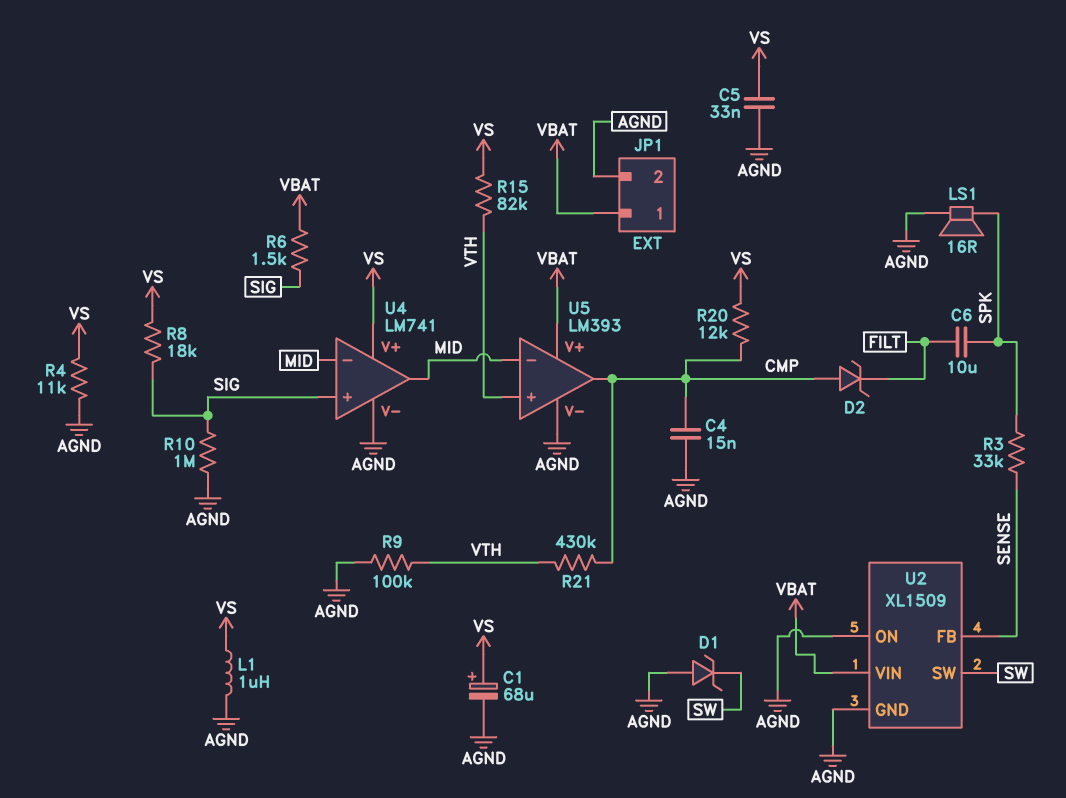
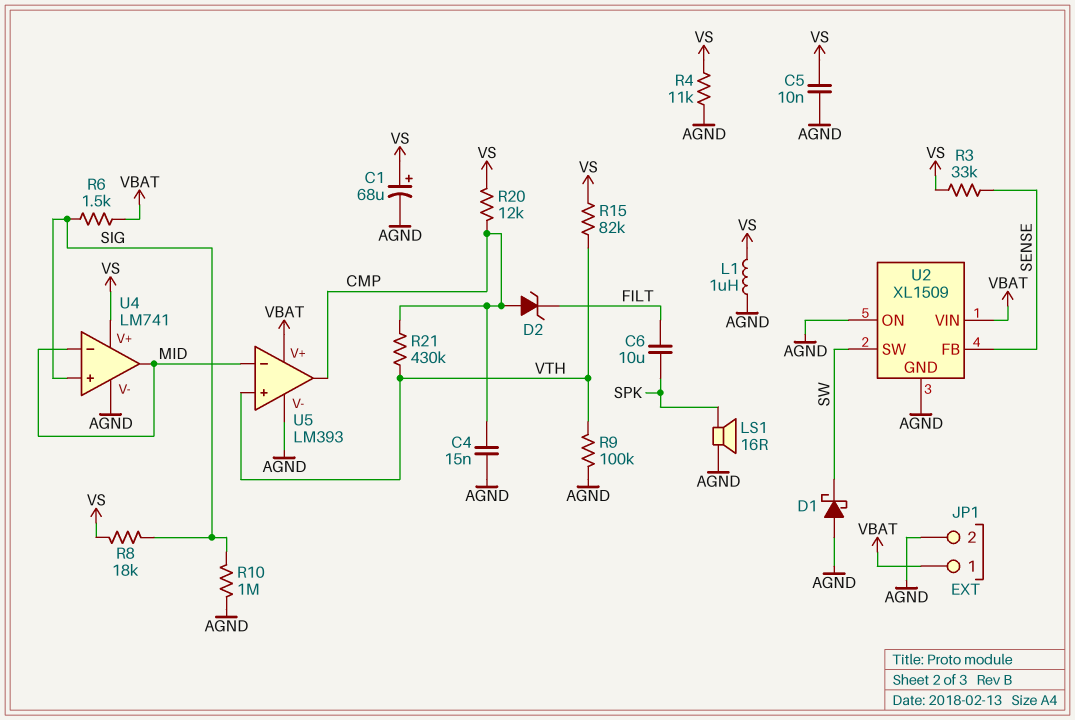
C5: 33nF (AGND, VS) -> 10nF (AGND, VS)
D1: zener (A AGND, K SW) -> schottky (A AGND, K SW)
R3: 33k (SENSE, SPK) -> 33k (SENSE, VS)

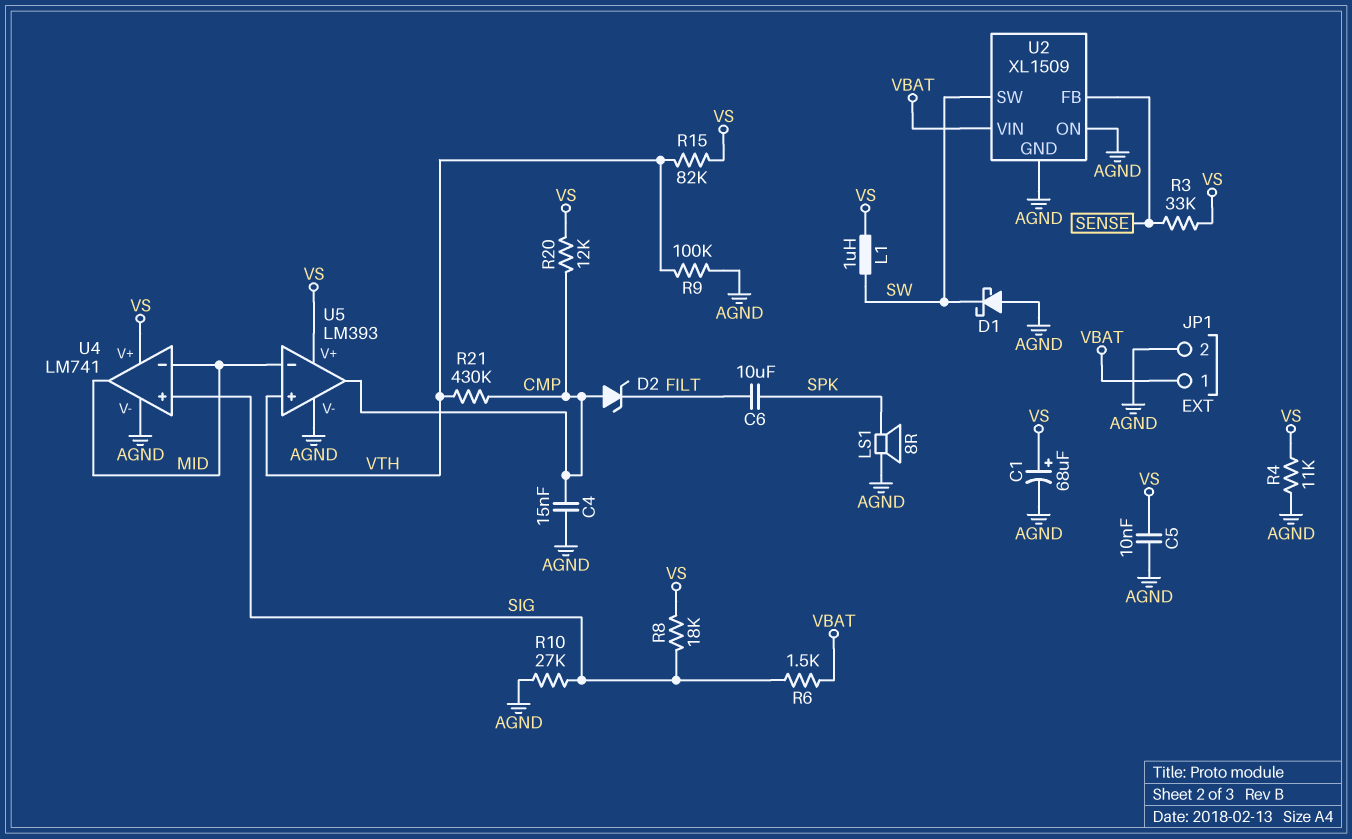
L1: 1uH (AGND, VS) -> 1uH (SW, VS)
LS1: speaker 16R (AGND, SPK) -> speaker 8R (AGND, SPK)
R10: 1M (AGND, SIG) -> 27k (AGND, SIG)
U5 pin V+: VBAT -> VS

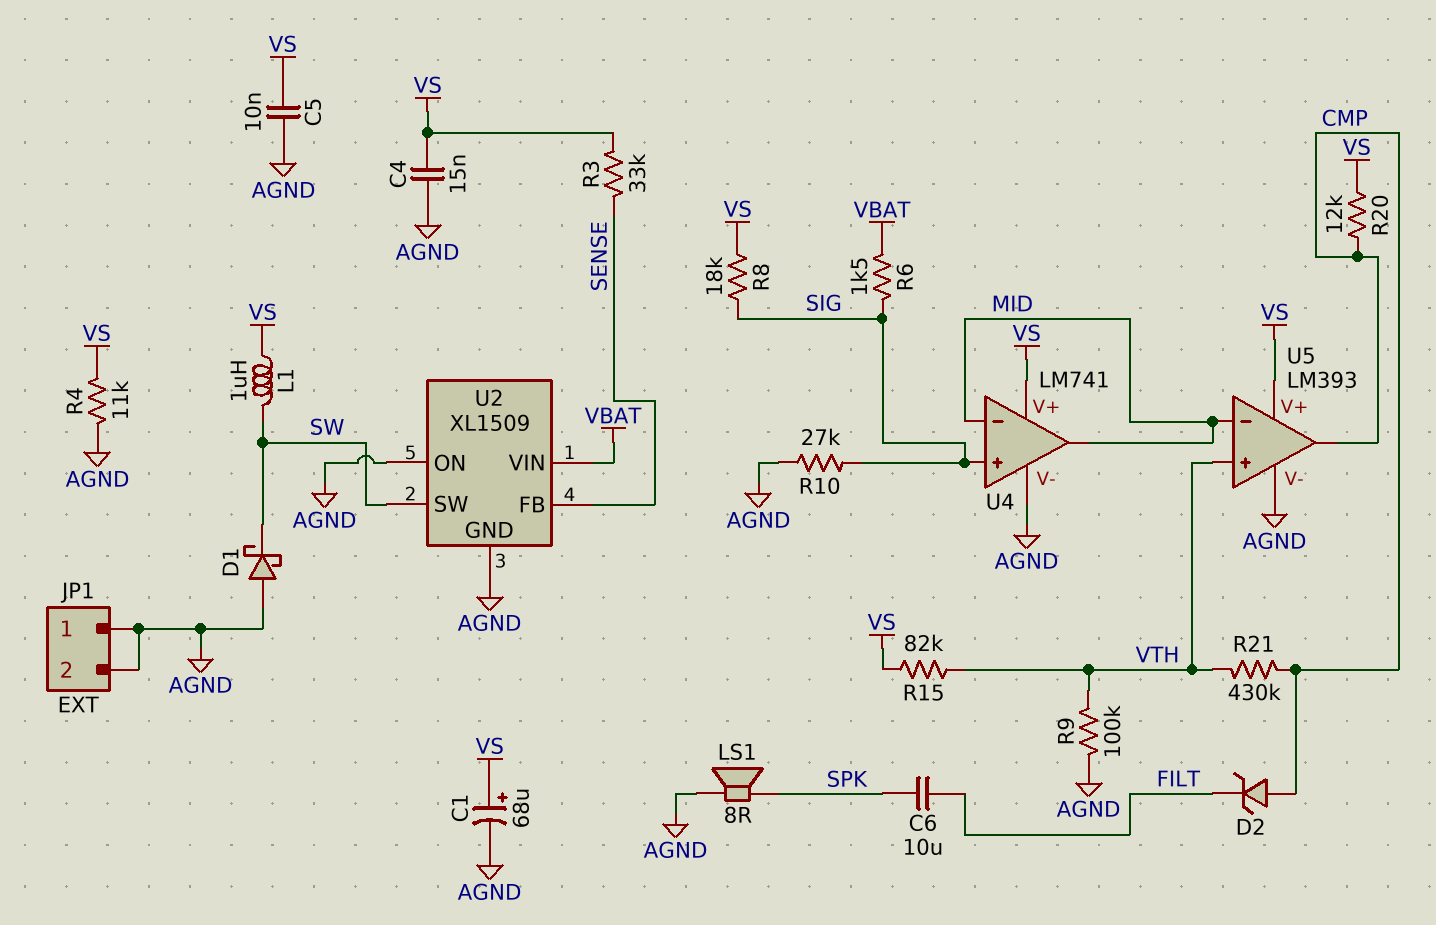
C4: 15nF (AGND, CMP) -> 15nF (AGND, VS)
JP1 pin 1: VBAT -> AGND

